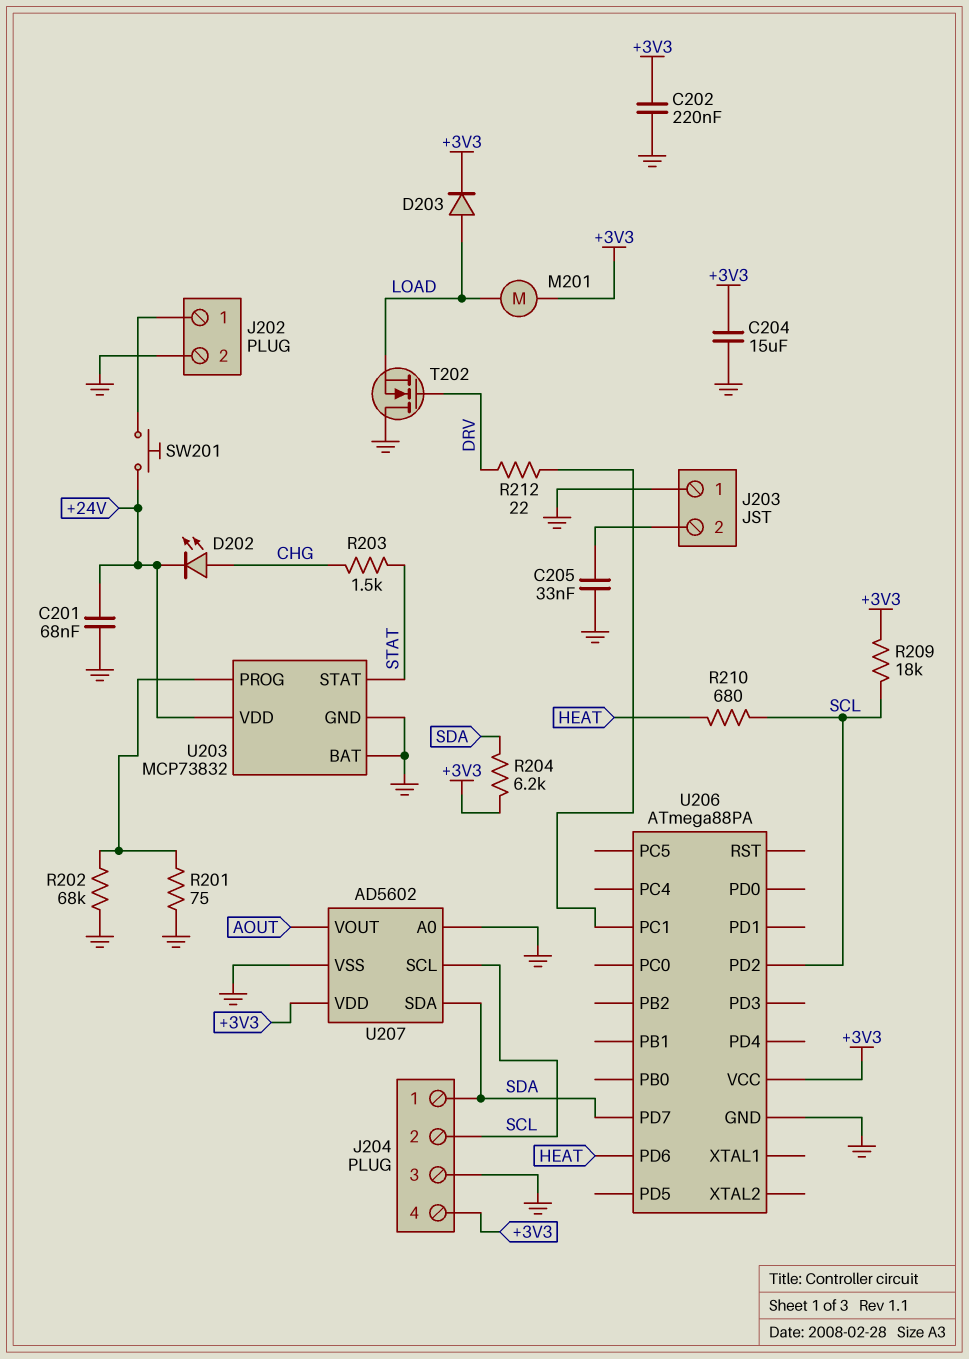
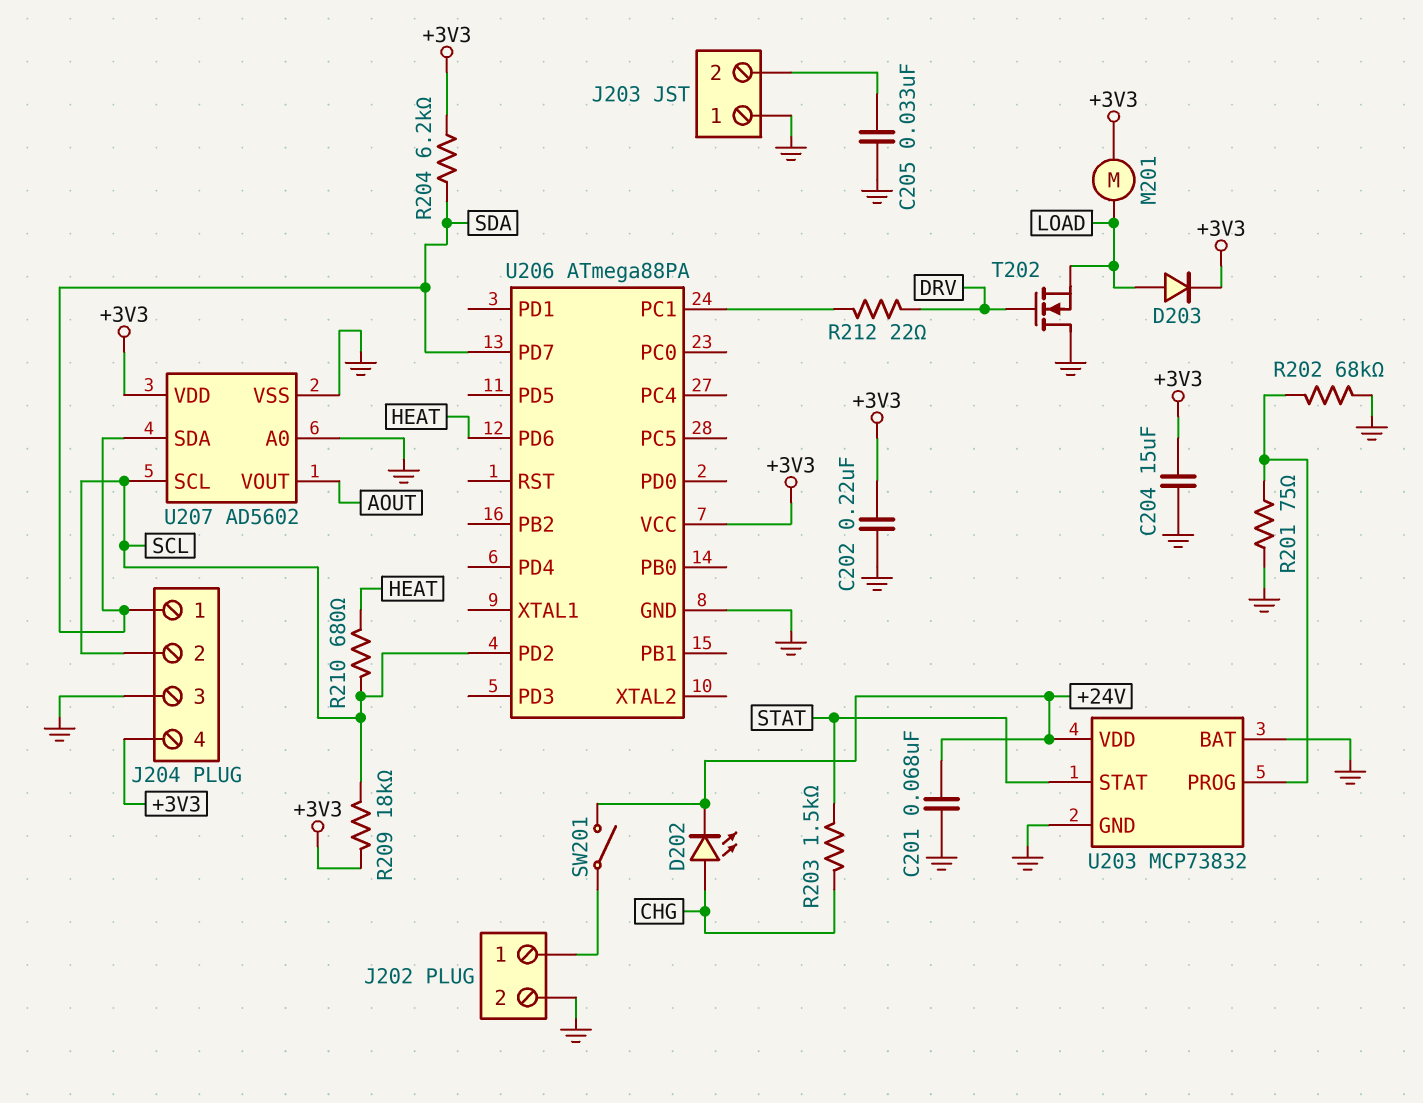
SW201: button (+24V, J202/1) -> switch (+24V, J202/1)

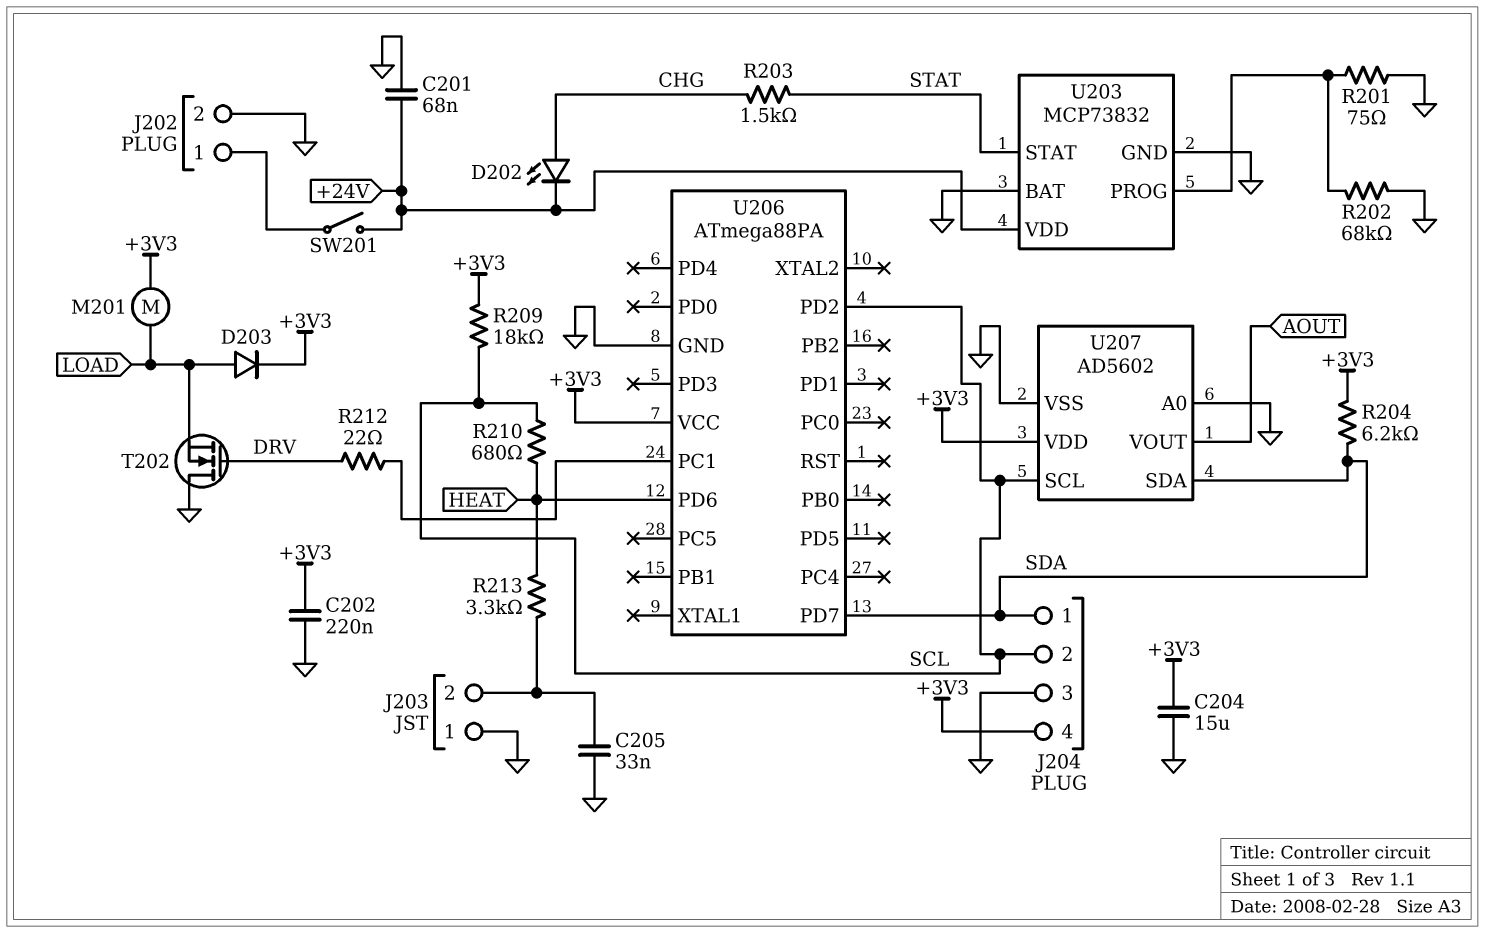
R213: none -> 3.3k (HEAT, J203/2)

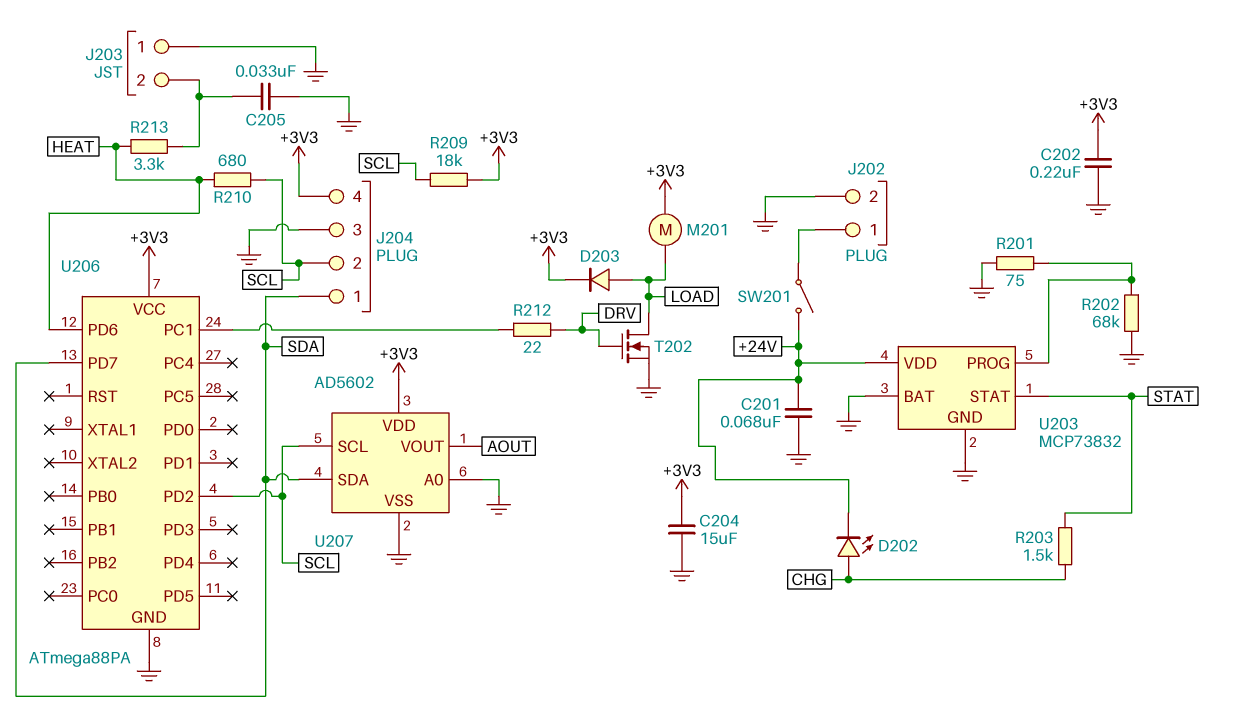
R204: 6.2k (+3V3, SDA) -> none
T202: NMOS (G DRV, D GND, S LOAD) -> NMOS (G DRV, D LOAD, S GND)

